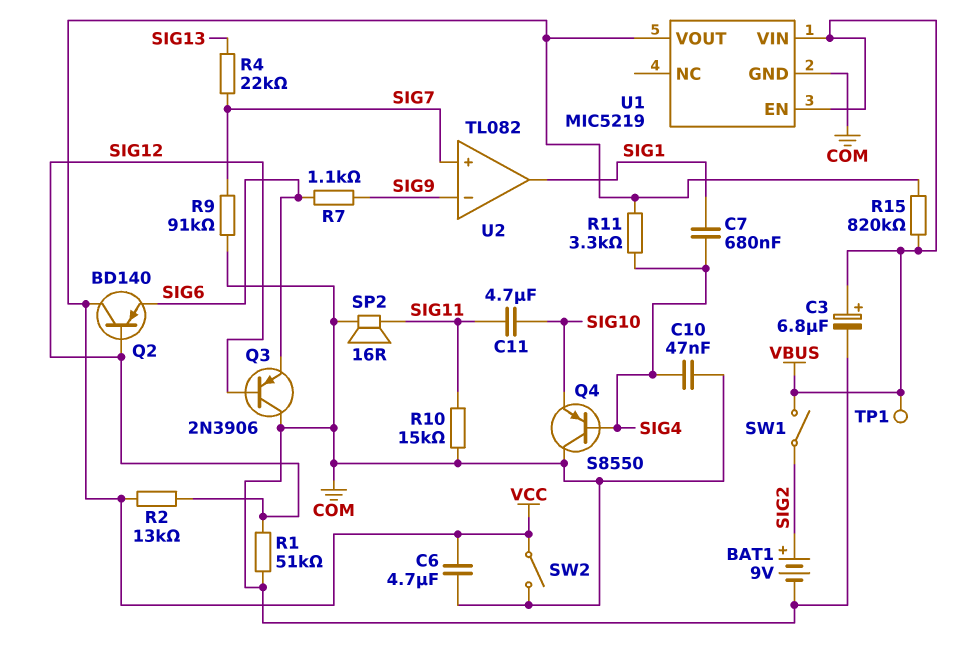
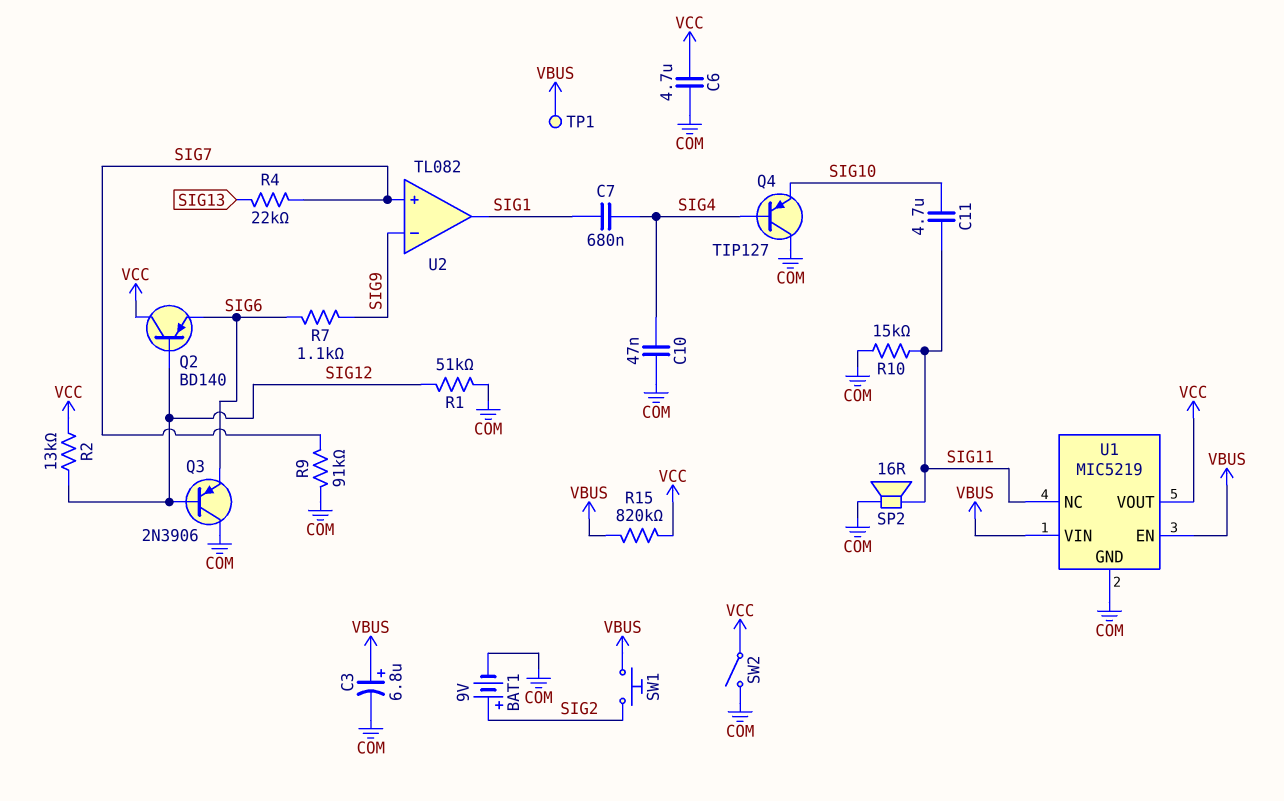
Q4: PNP S8550 (B SIG4, C COM, E SIG10) -> PNP TIP127 (B SIG4, C COM, E SIG10)
R11: 3.3k (SIG4, VCC) -> none
SW1: switch (SIG2, VBUS) -> button (SIG2, VBUS)
U1 pin NC: none -> SIG11

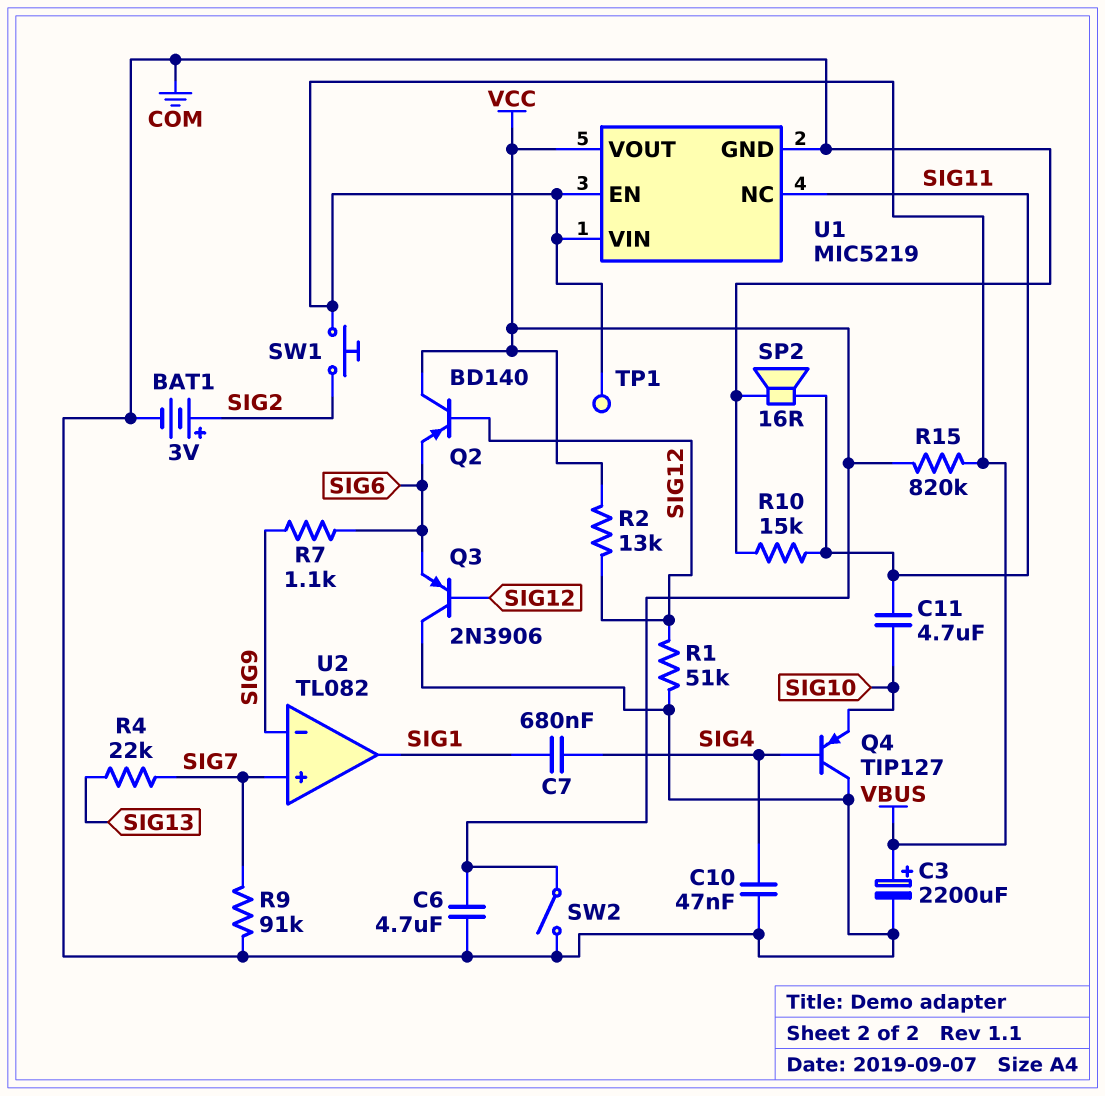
BAT1: 9V (plus SIG2, minus COM) -> 3V (plus SIG2, minus COM)
C3: 6.8uF (plus VBUS, minus COM) -> 2200uF (plus VBUS, minus COM)

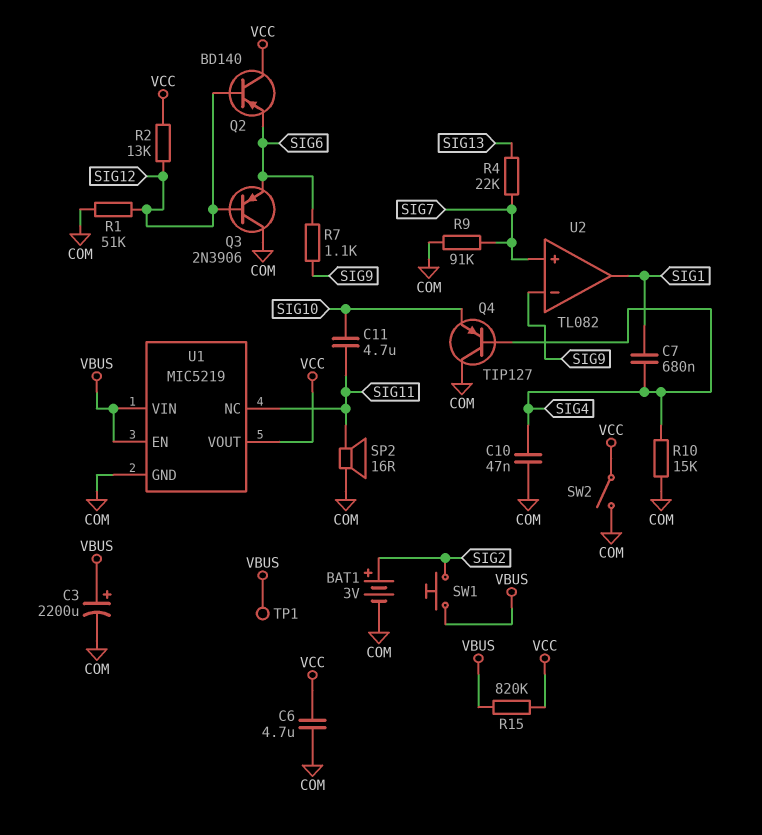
R10: 15k (COM, SIG11) -> 15k (COM, SIG4)

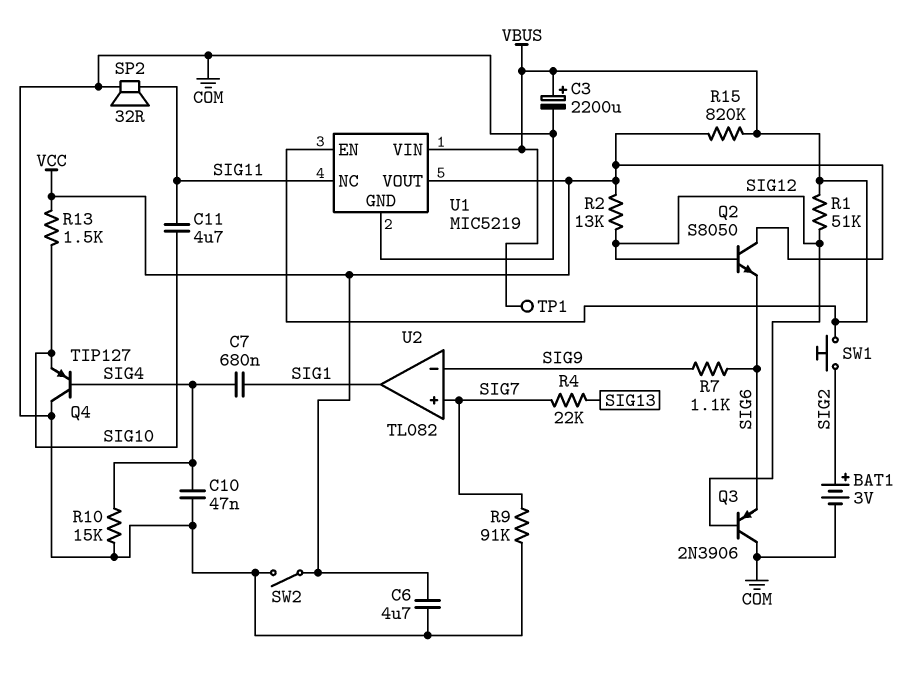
Q2: PNP BD140 (B SIG12, C VCC, E SIG6) -> NPN S8050 (B SIG12, C VCC, E SIG6)
R1: 51k (COM, SIG12) -> 51k (SIG12, VBUS)
R13: none -> 1.5k (SIG10, VCC)
SP2: speaker 16R (COM, SIG11) -> speaker 32R (COM, SIG11)

